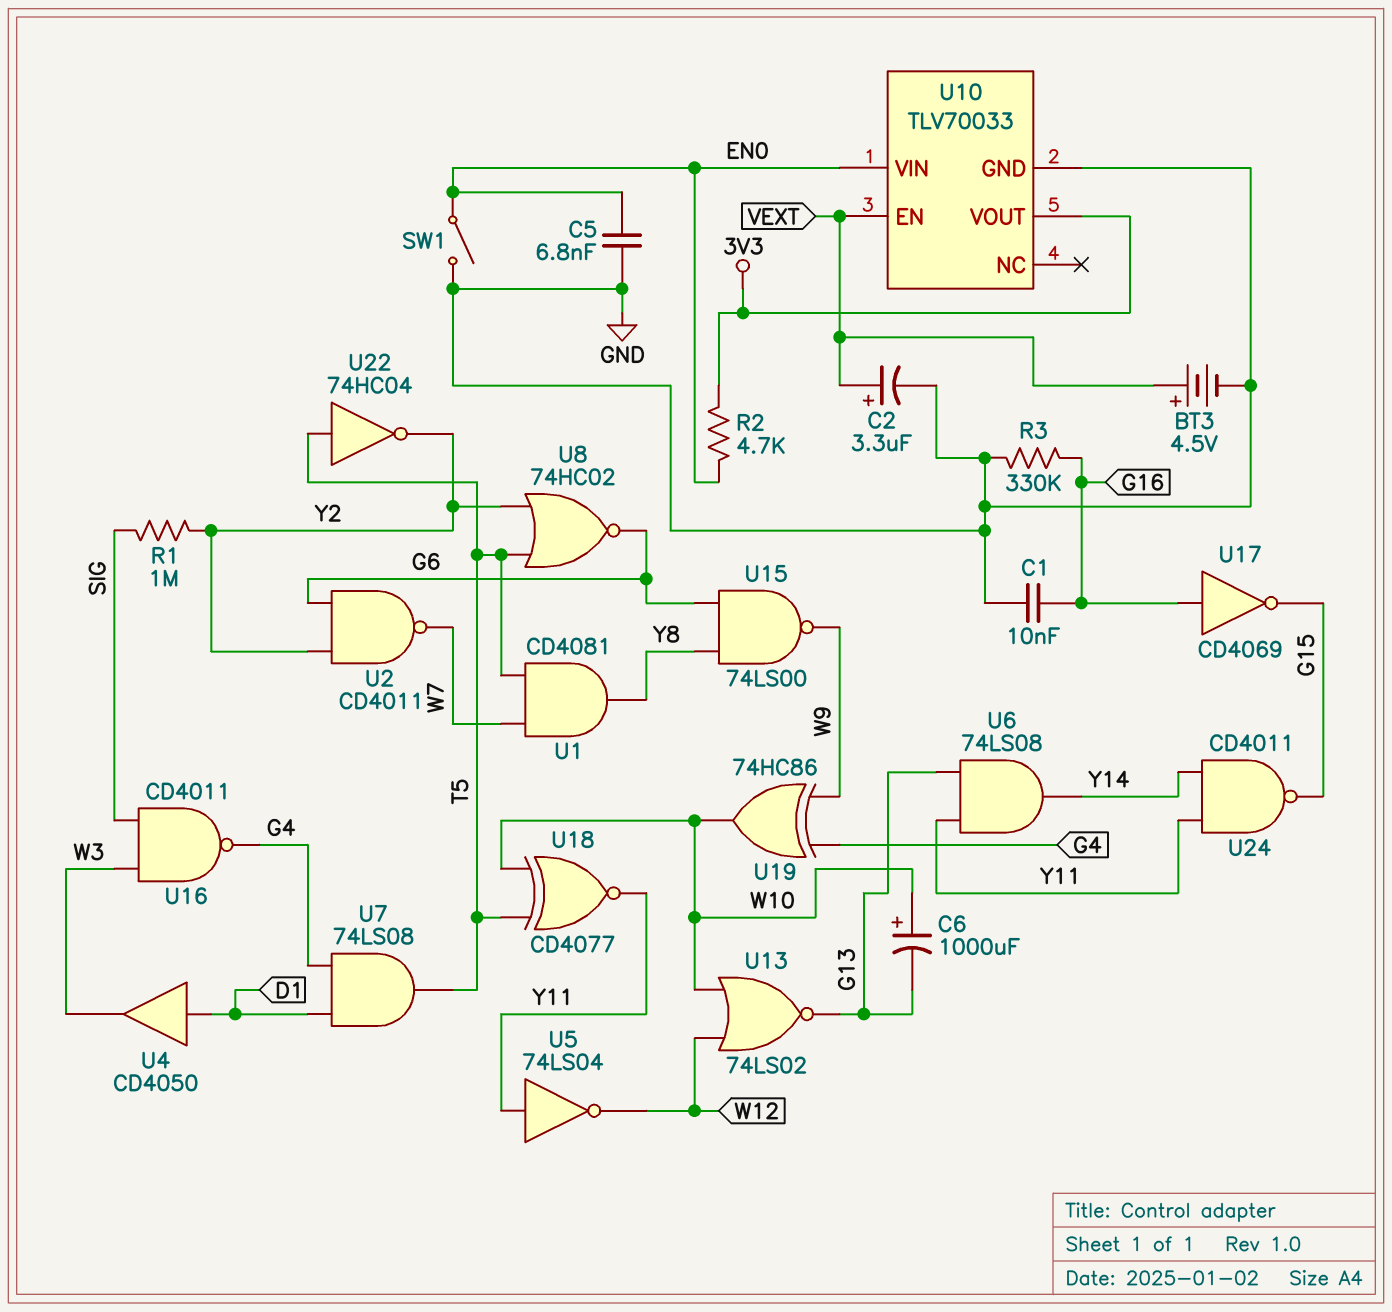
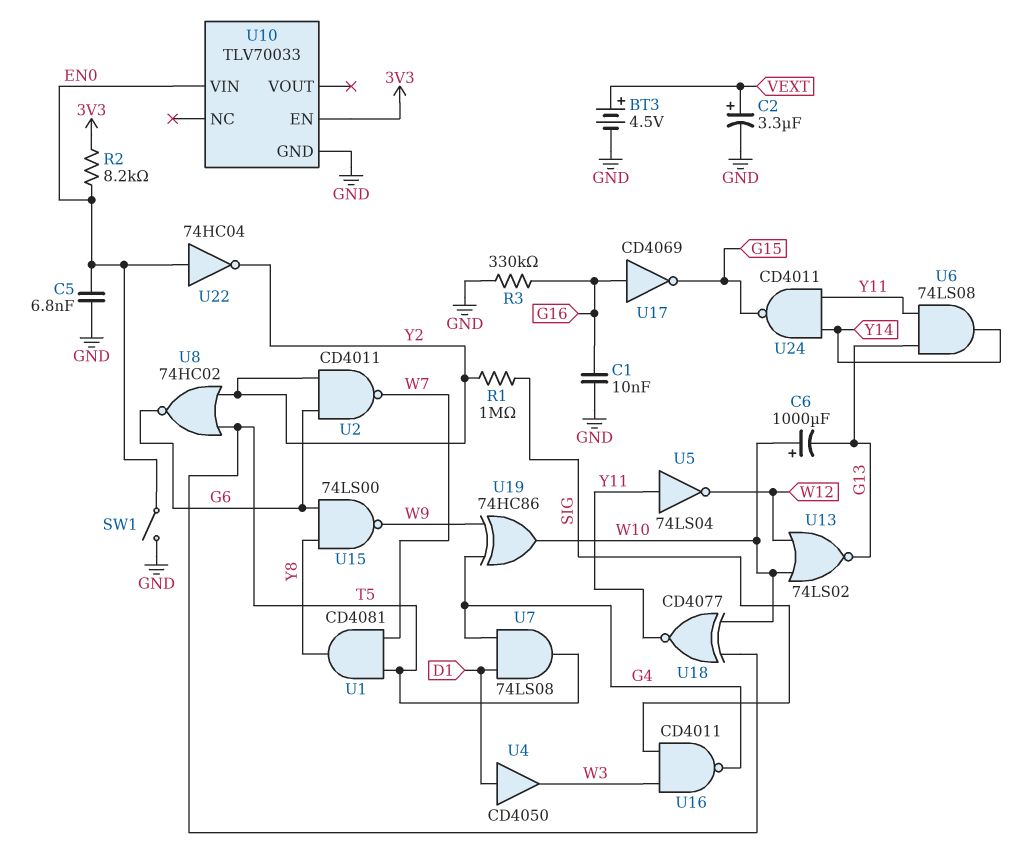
R2: 4.7k (3V3, EN0) -> 8.2k (3V3, EN0)
U10 pin EN: VEXT -> 3V3
U10 pin VOUT: 3V3 -> none
U22: NOT 74HC04 (in T5, out Y2) -> NOT 74HC04 (in EN0, out Y2)

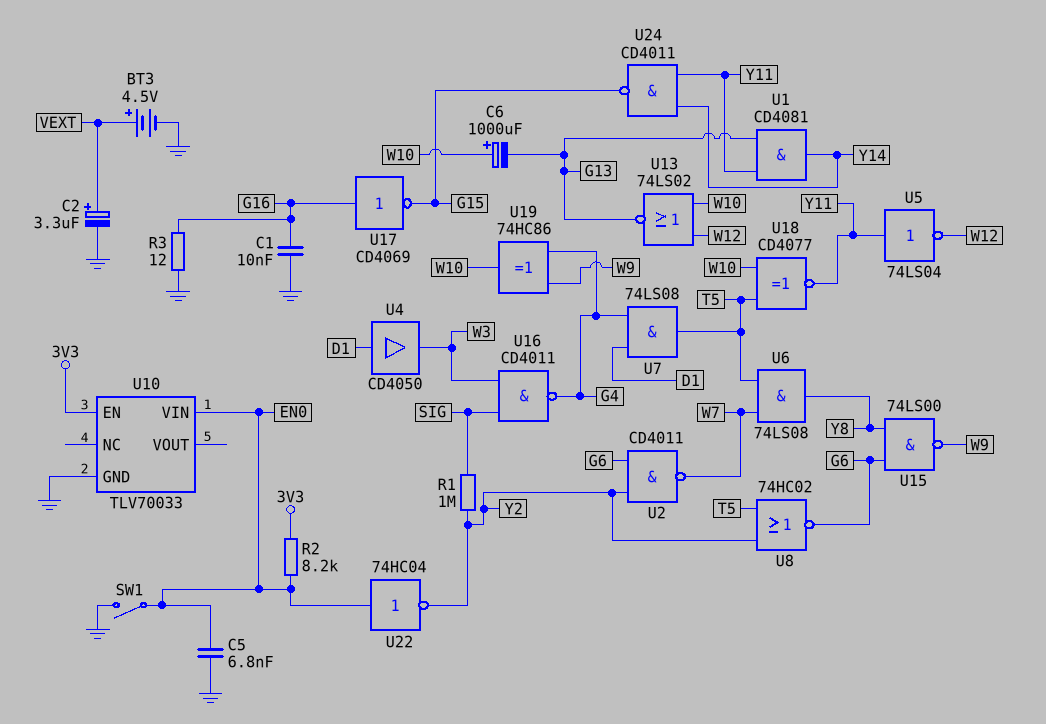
R3: 330k (G16, GND) -> 12 (G16, GND)
U1: AND CD4081 (in T5, in W7, out Y8) -> AND CD4081 (in G13, in Y11, out Y14)
U6: AND 74LS08 (in G13, in Y11, out Y14) -> AND 74LS08 (in T5, in W7, out Y8)

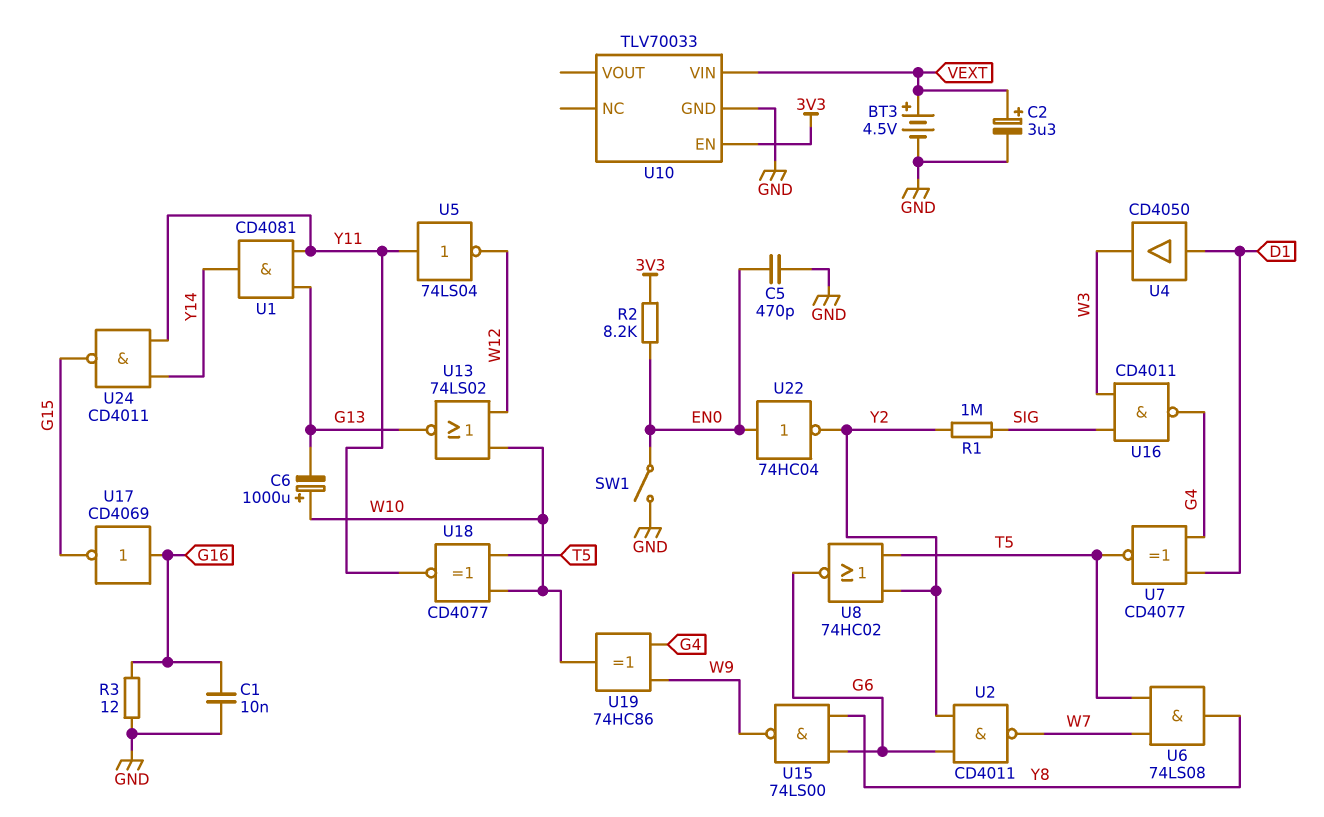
C5: 6.8nF (EN0, GND) -> 470pF (EN0, GND)
U7: AND 74LS08 (in D1, in G4, out T5) -> XNOR CD4077 (in D1, in G4, out T5)
U10 pin VIN: EN0 -> VEXT

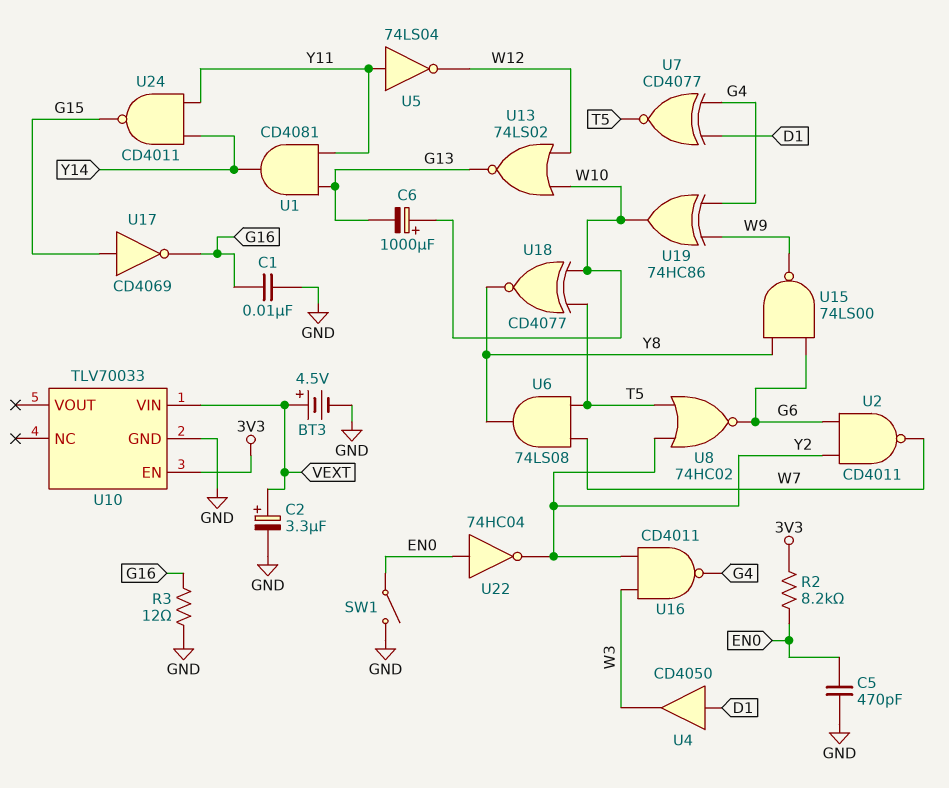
R1: 1M (SIG, Y2) -> none
U16: NAND CD4011 (in SIG, in W3, out G4) -> NAND CD4011 (in W3, in Y2, out G4)
U17: NOT CD4069 (in G16, out G15) -> NOT CD4069 (in G15, out G16)
U18: XNOR CD4077 (in T5, in W10, out Y11) -> XNOR CD4077 (in T5, in W10, out Y8)

